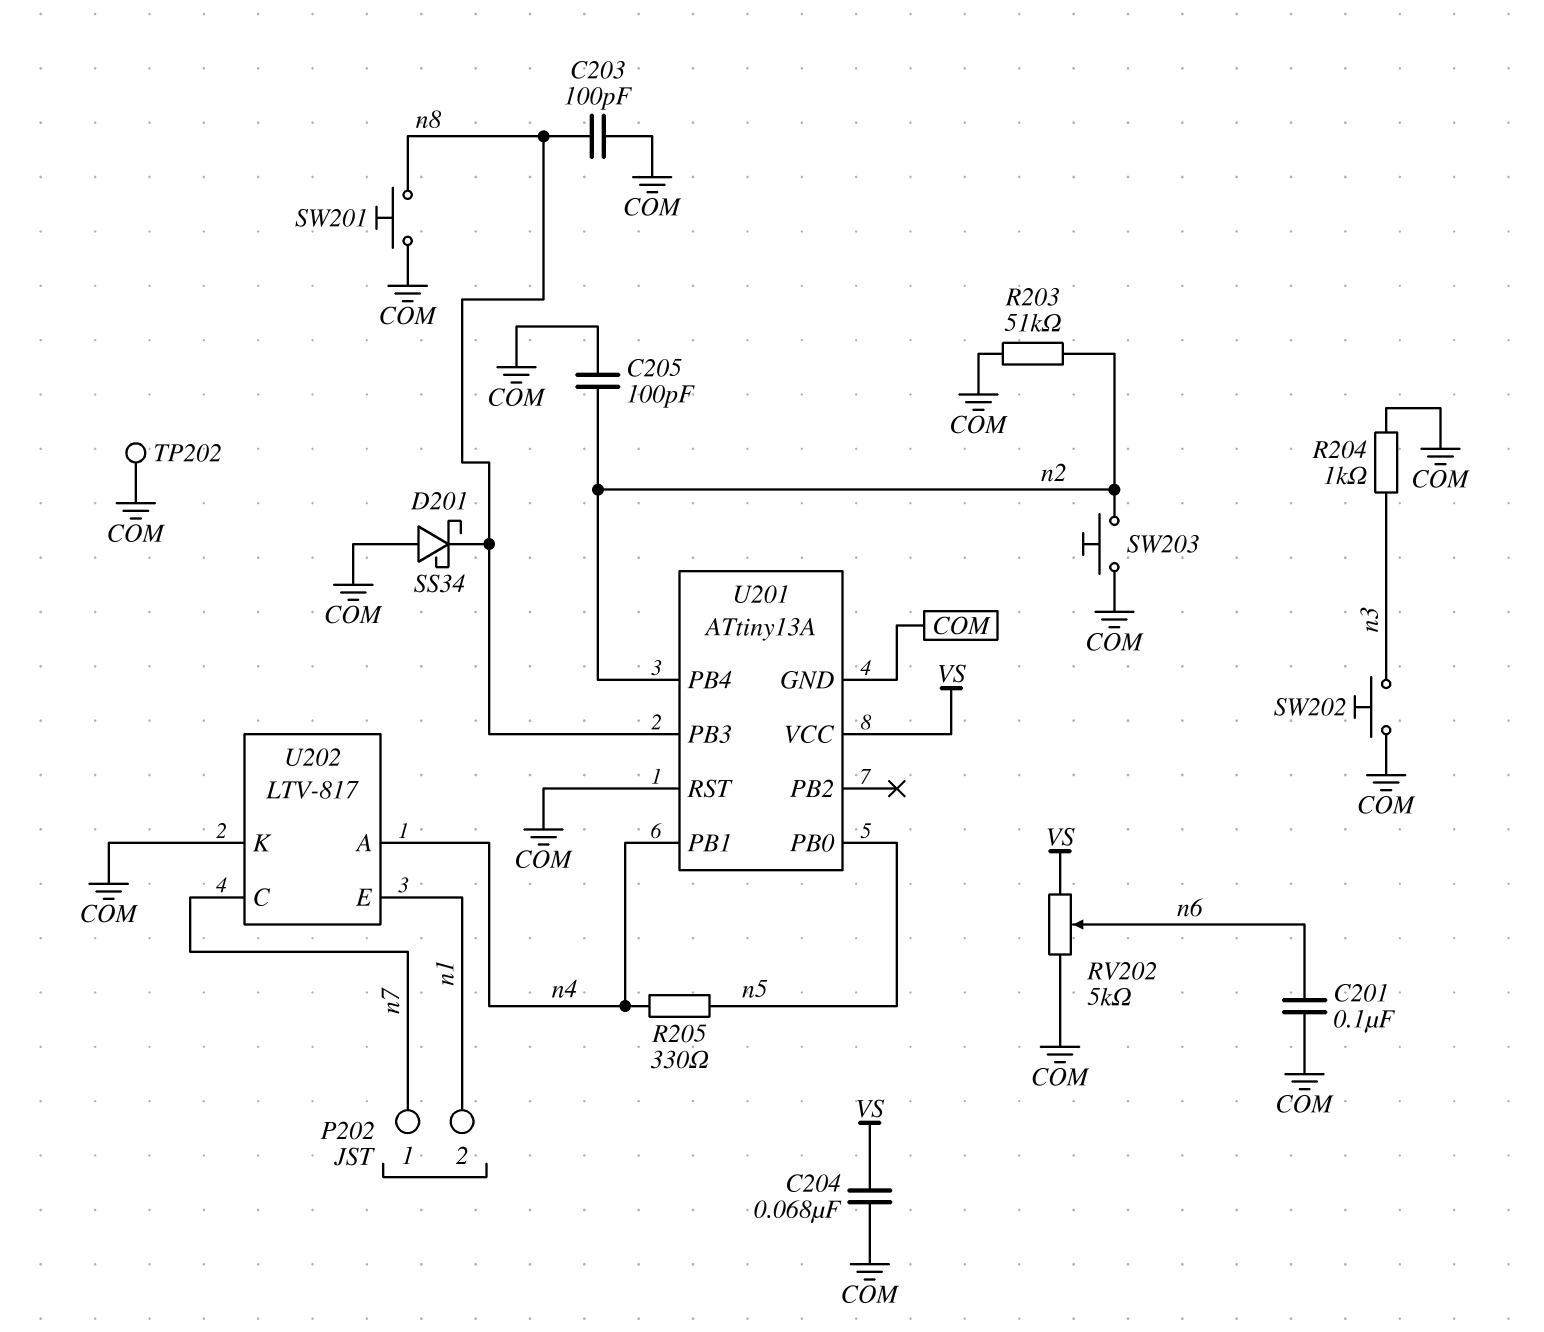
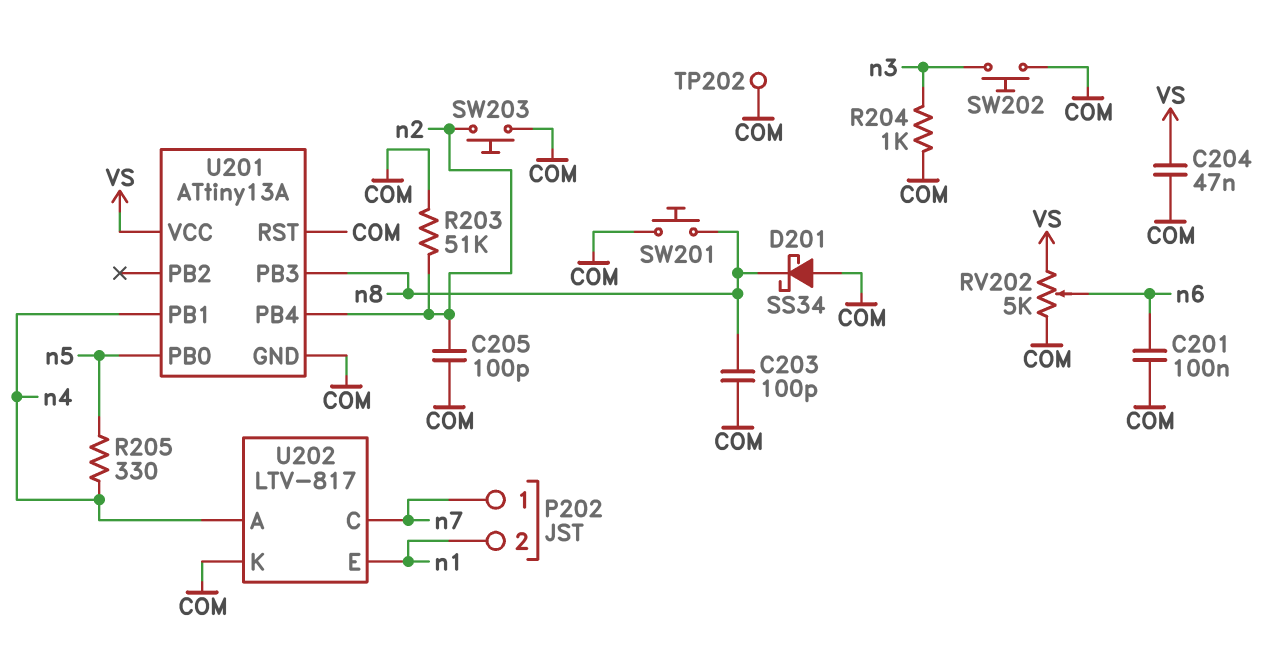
C204: 68nF (COM, VS) -> 47nF (COM, VS)

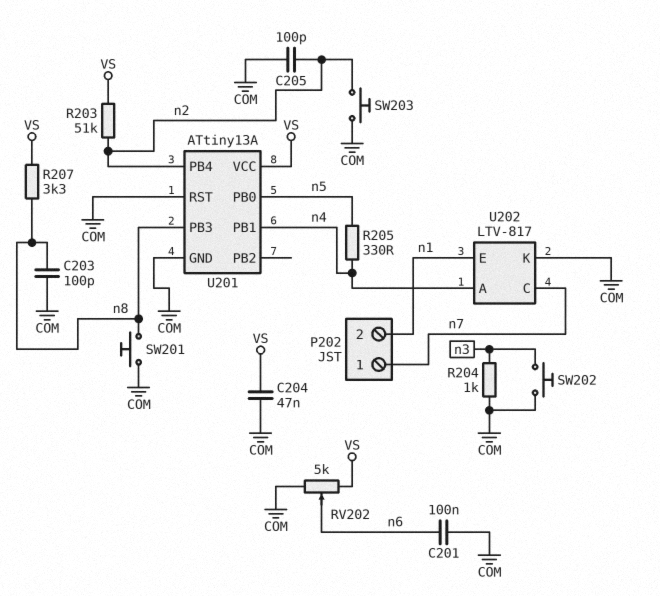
D201: schottky SS34 (A COM, K n8) -> none
R203: 51k (COM, n2) -> 51k (VS, n2)
R207: none -> 3.3k (VS, n8)
TP202: test point (COM) -> none

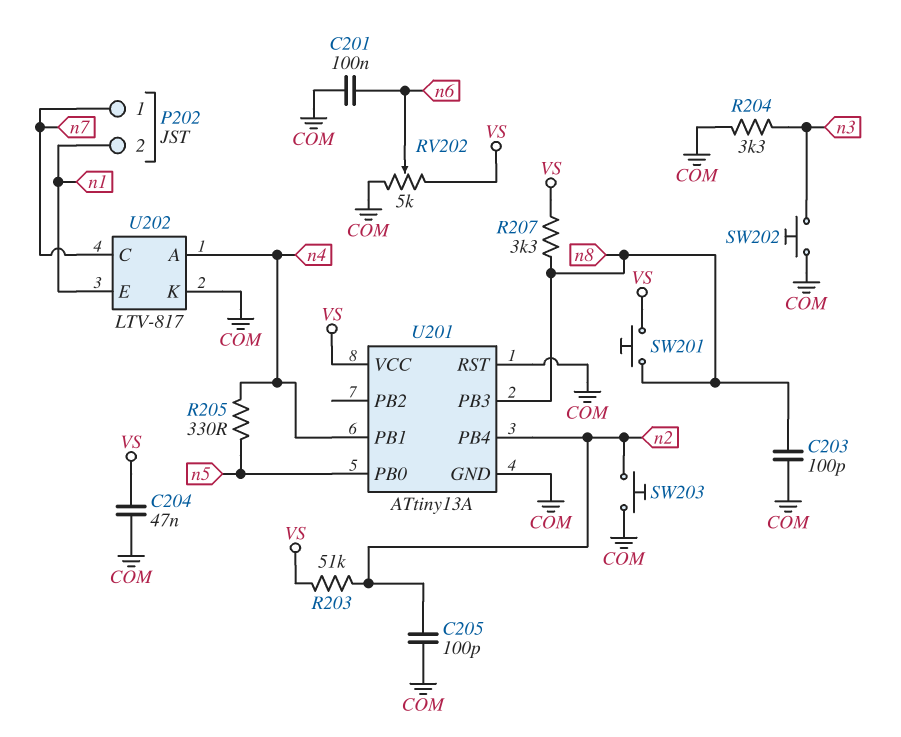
R204: 1k (COM, n3) -> 3.3k (COM, n3)
SW201: button (COM, n8) -> button (VS, n8)

